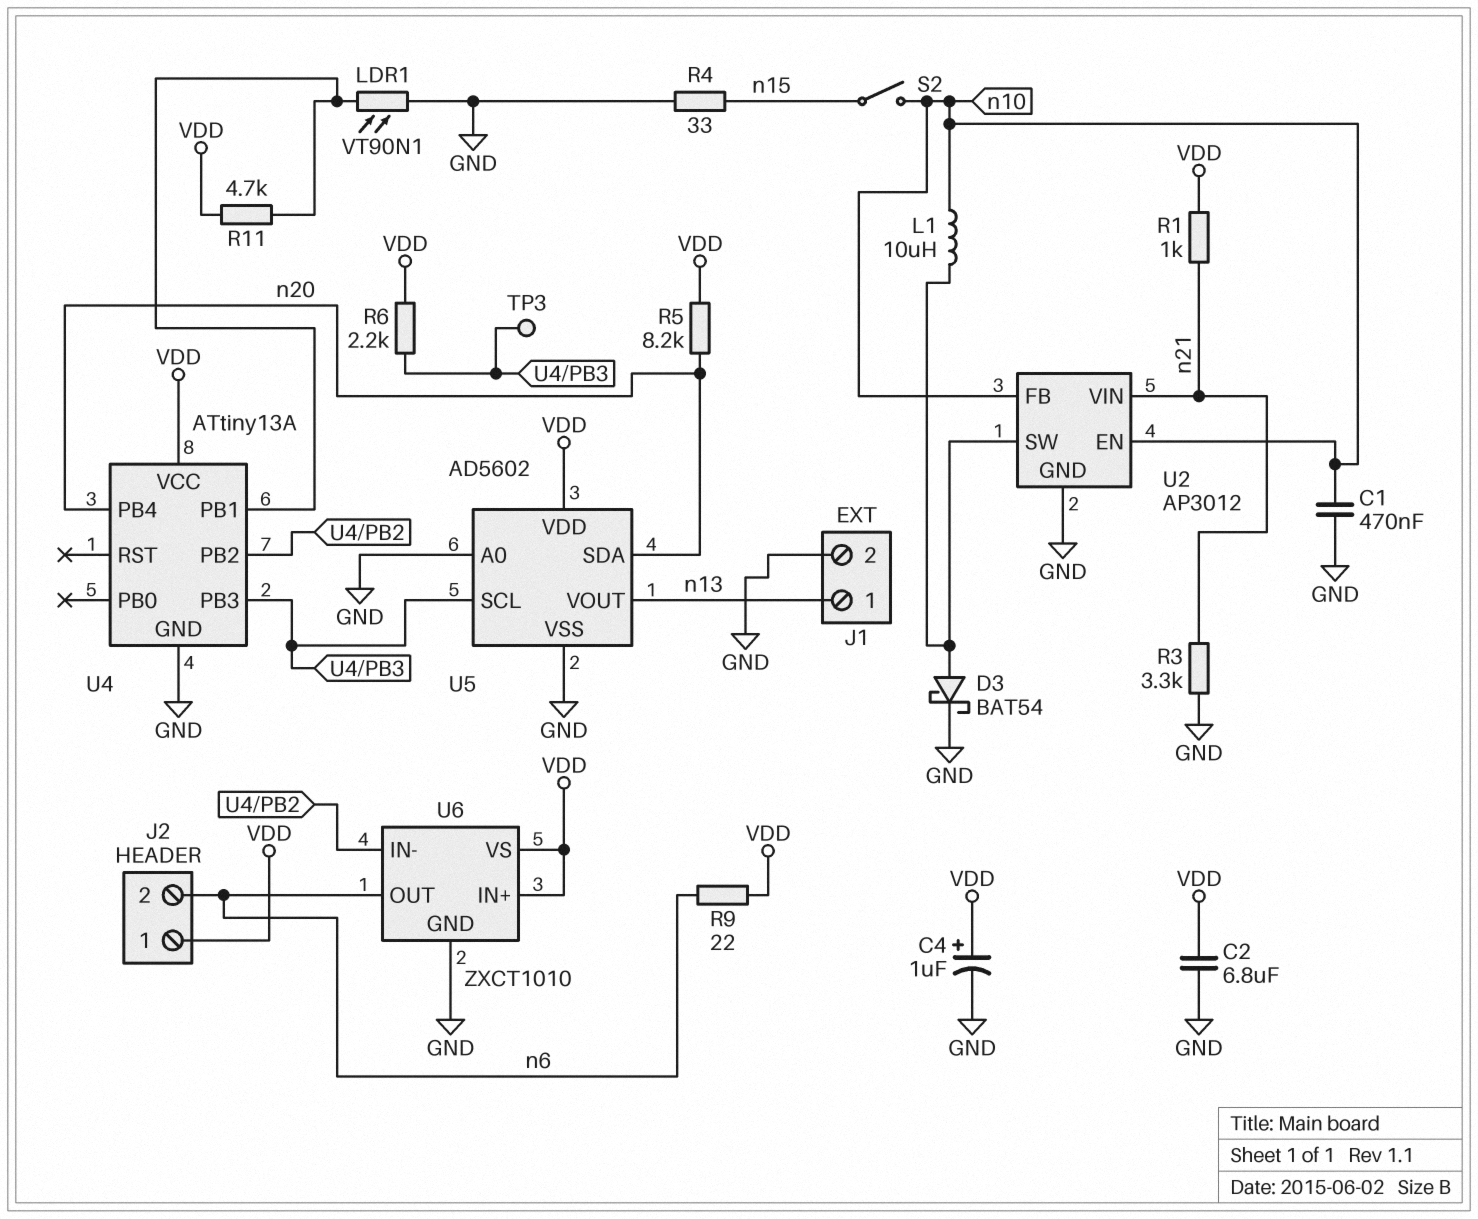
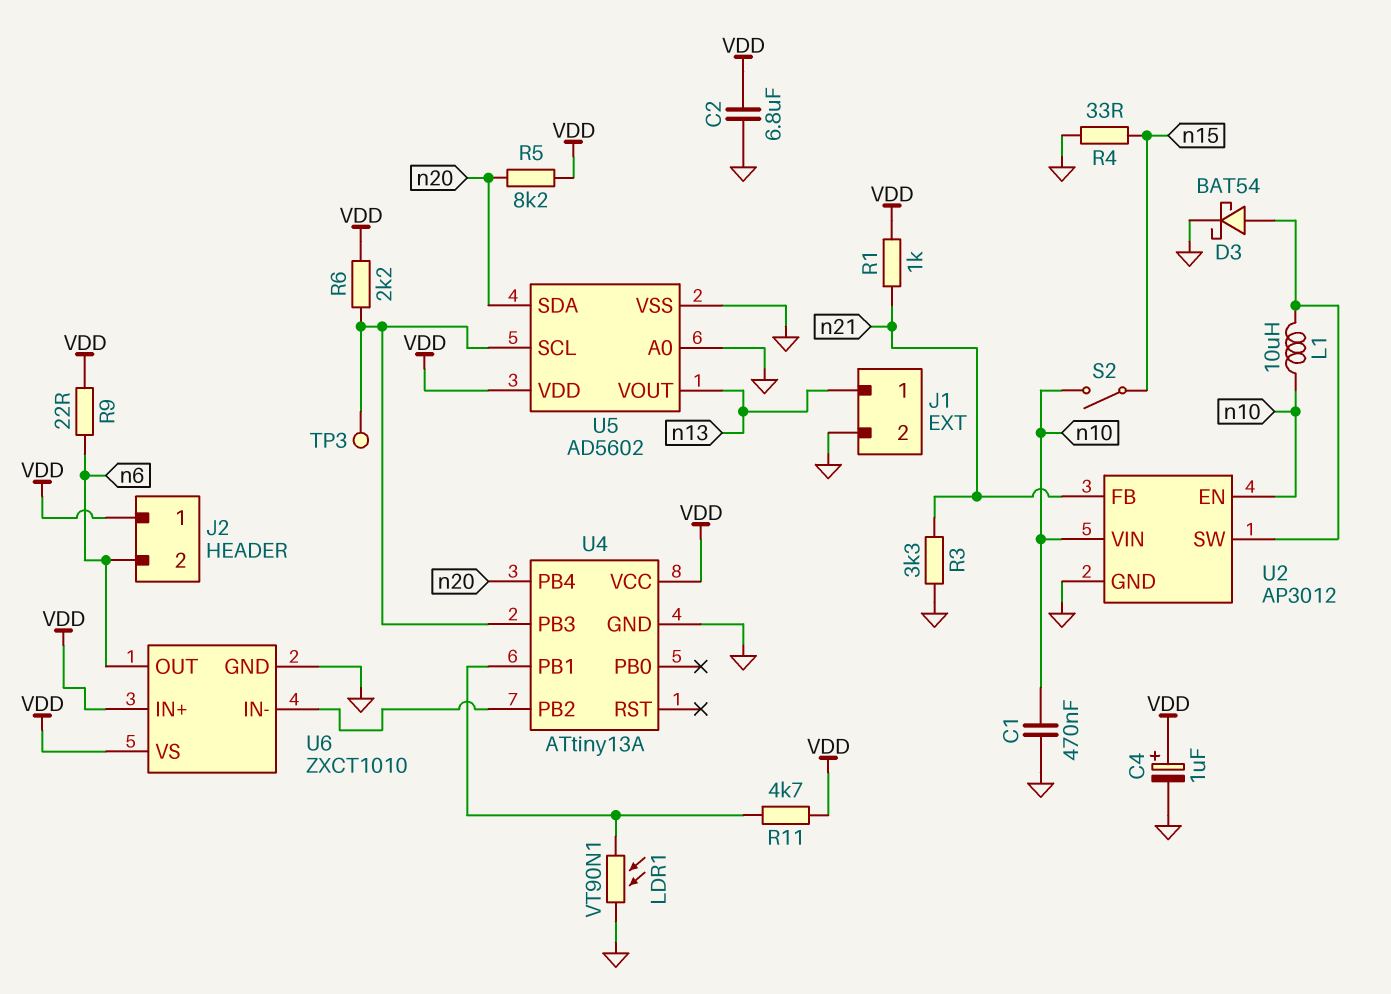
U2 pin FB: n10 -> n21
U2 pin VIN: n21 -> n10

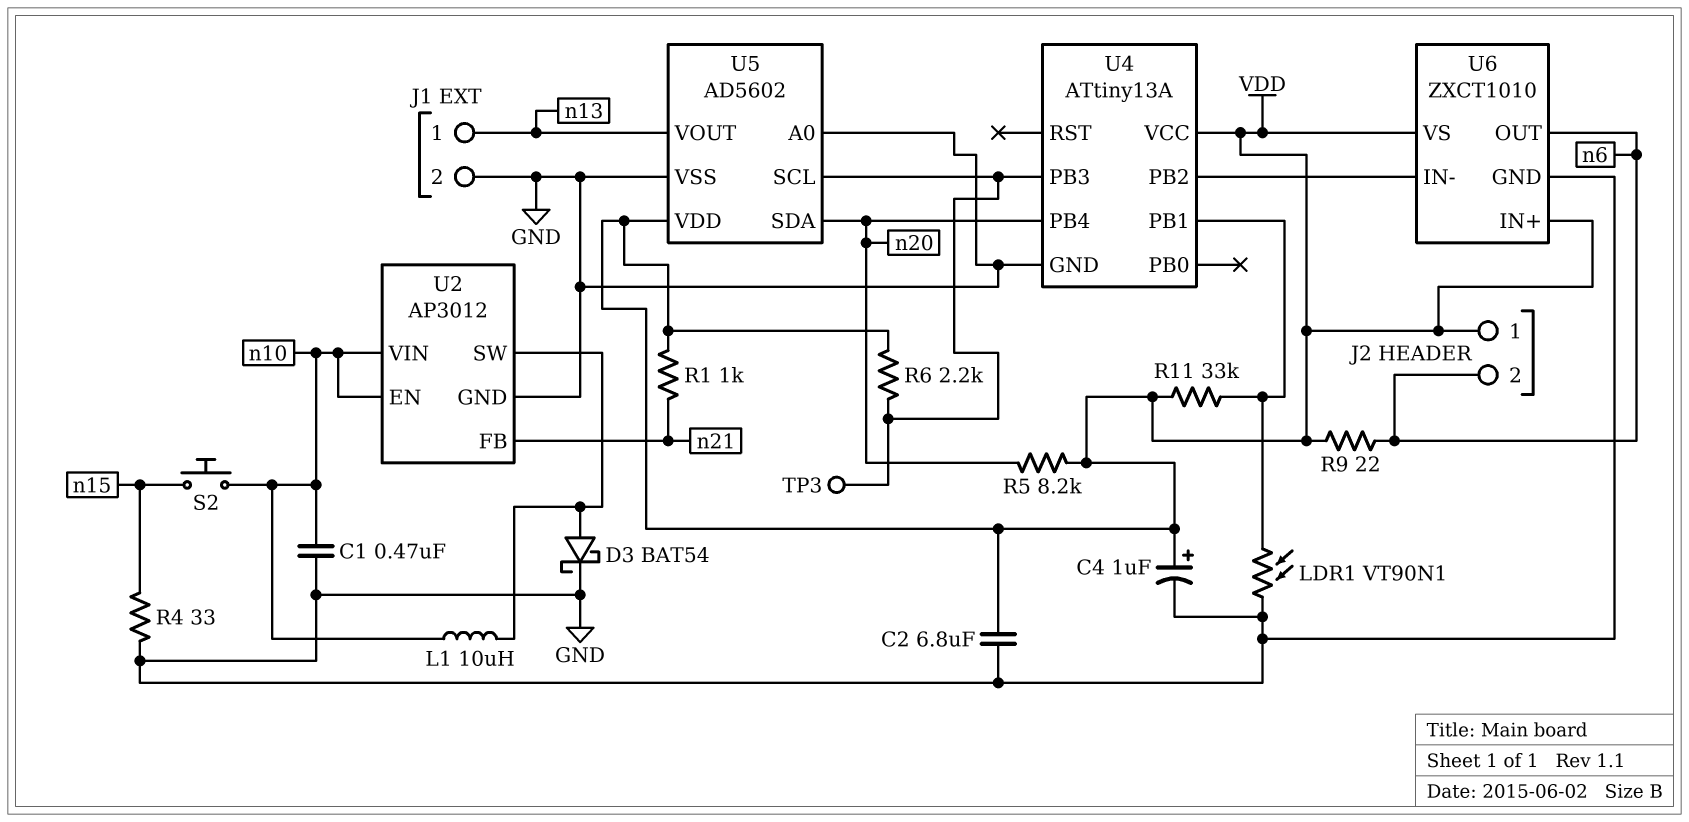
R3: 3.3k (GND, n21) -> none
R11: 4.7k (U4/PB1, VDD) -> 33k (U4/PB1, VDD)
S2: switch (n10, n15) -> button (n10, n15)

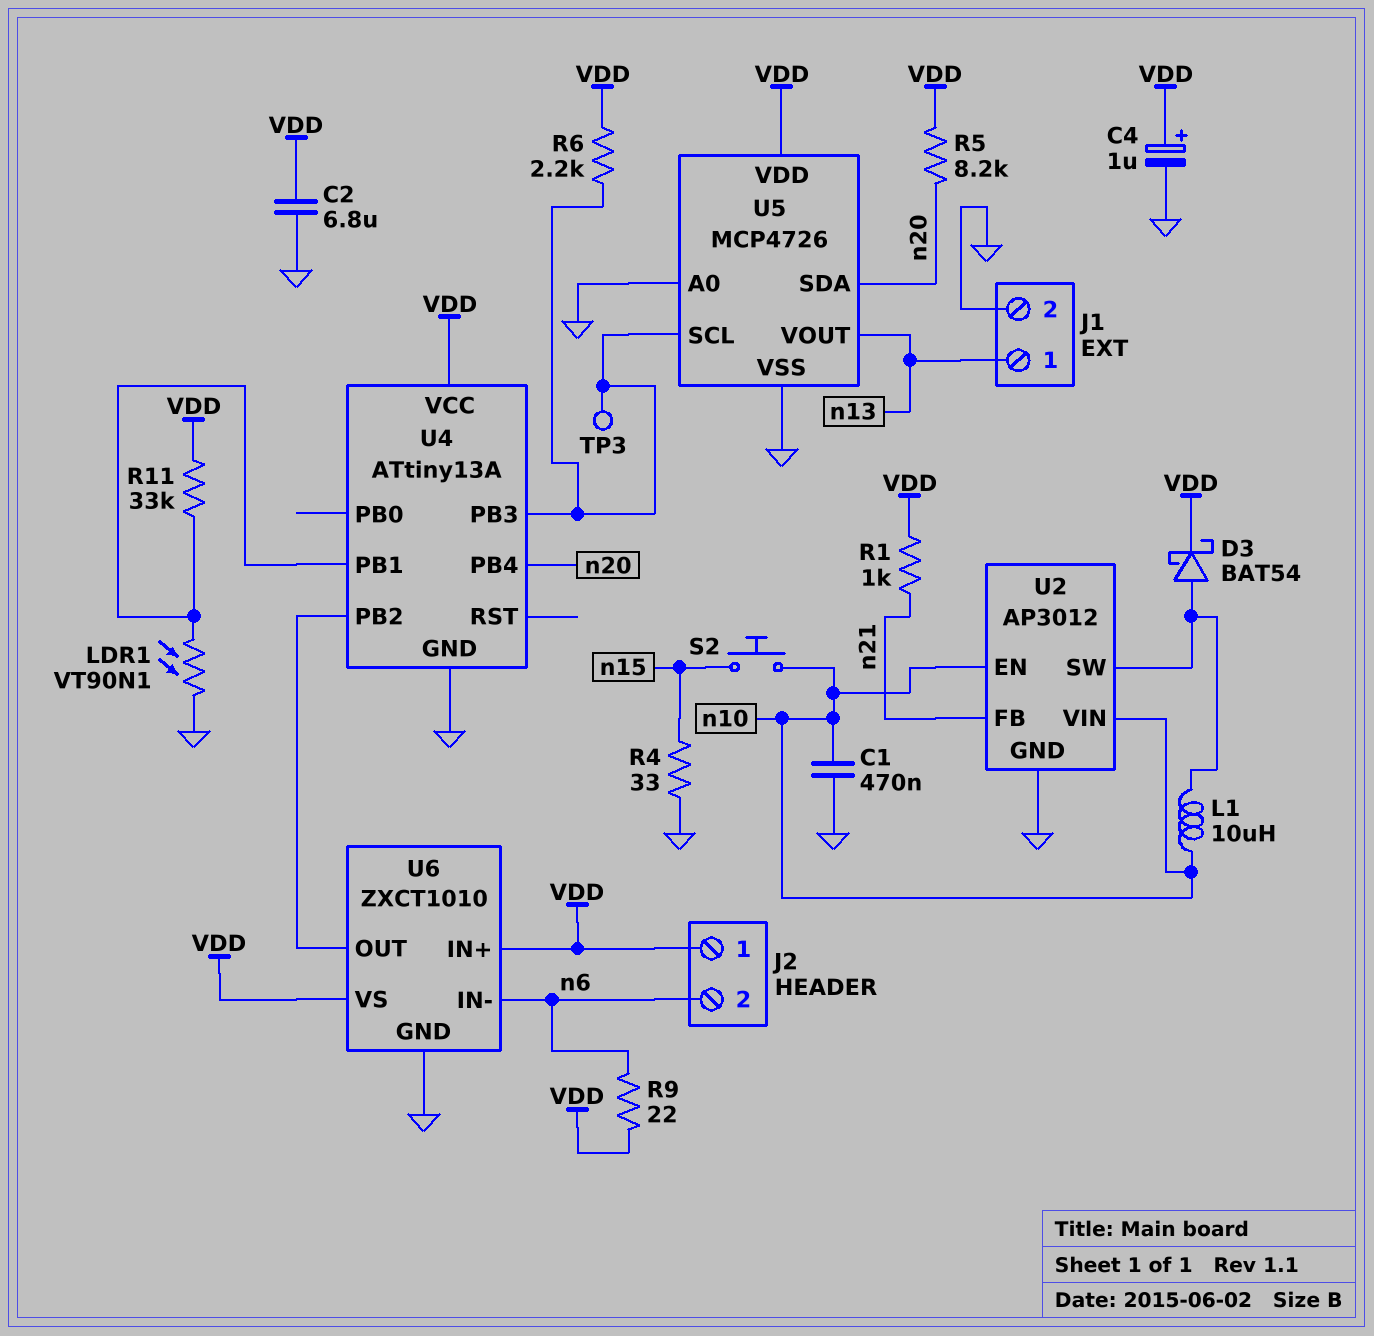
D3: schottky BAT54 (A U2/SW, K GND) -> schottky BAT54 (A U2/SW, K VDD)
U5: AD5602 -> MCP4726
U6 pin IN-: U4/PB2 -> n6
U6 pin OUT: n6 -> U4/PB2

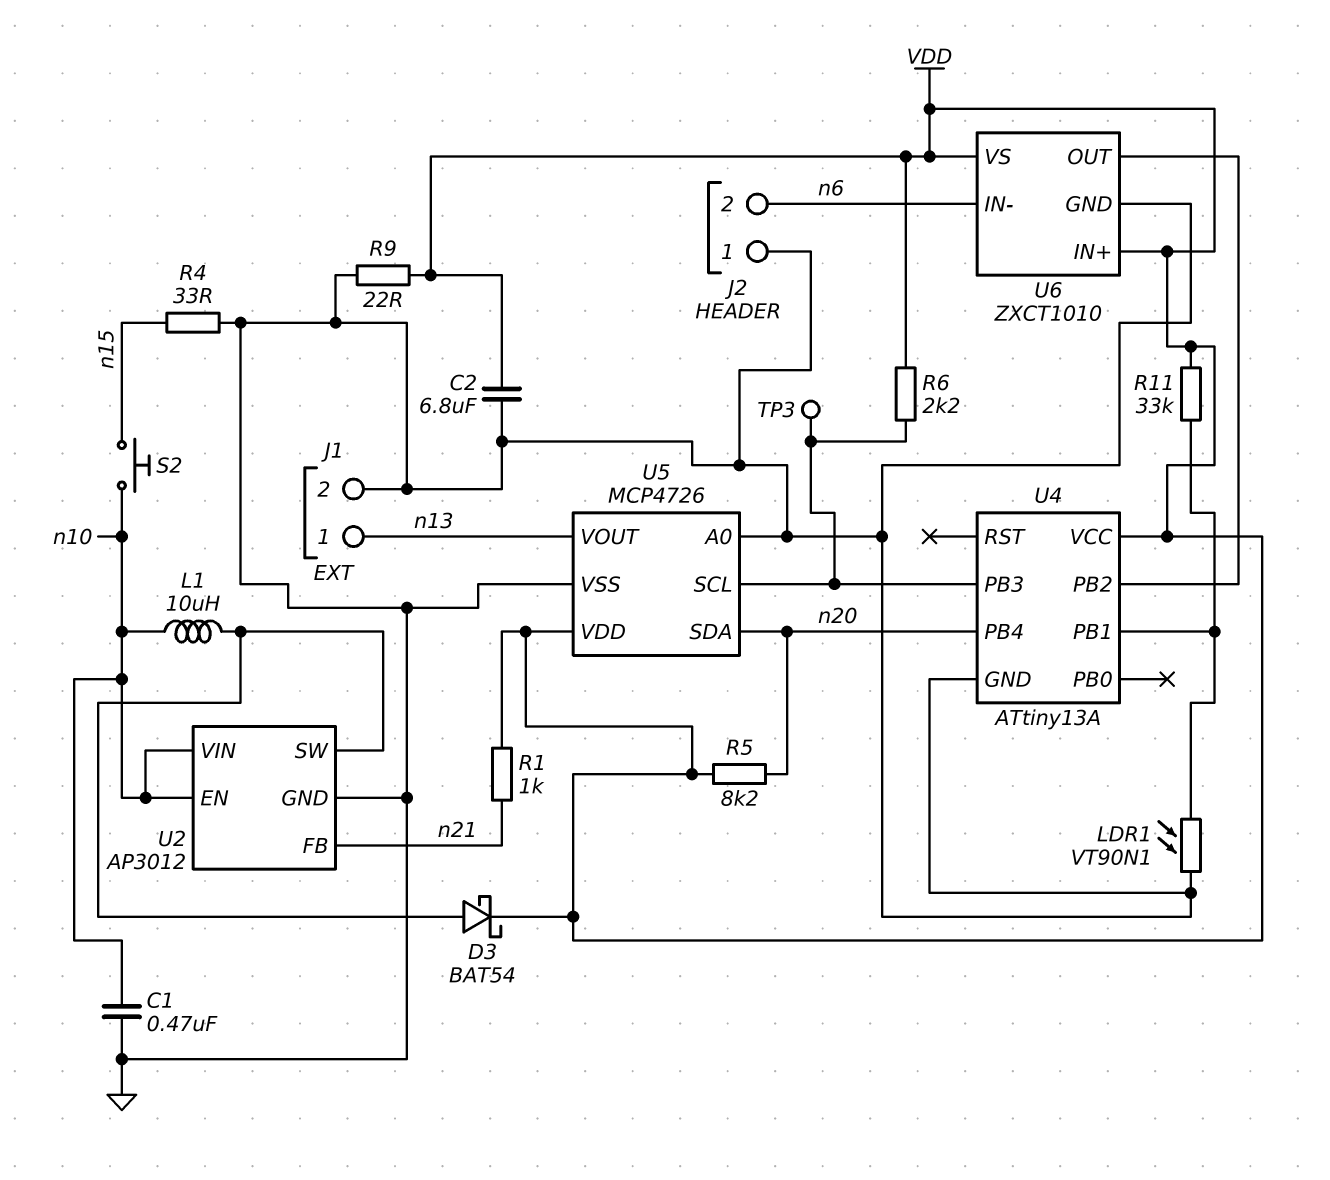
C4: 1uF (plus VDD, minus GND) -> none
J2 pin 1: VDD -> GND
R9: 22 (VDD, n6) -> 22 (GND, VDD)

